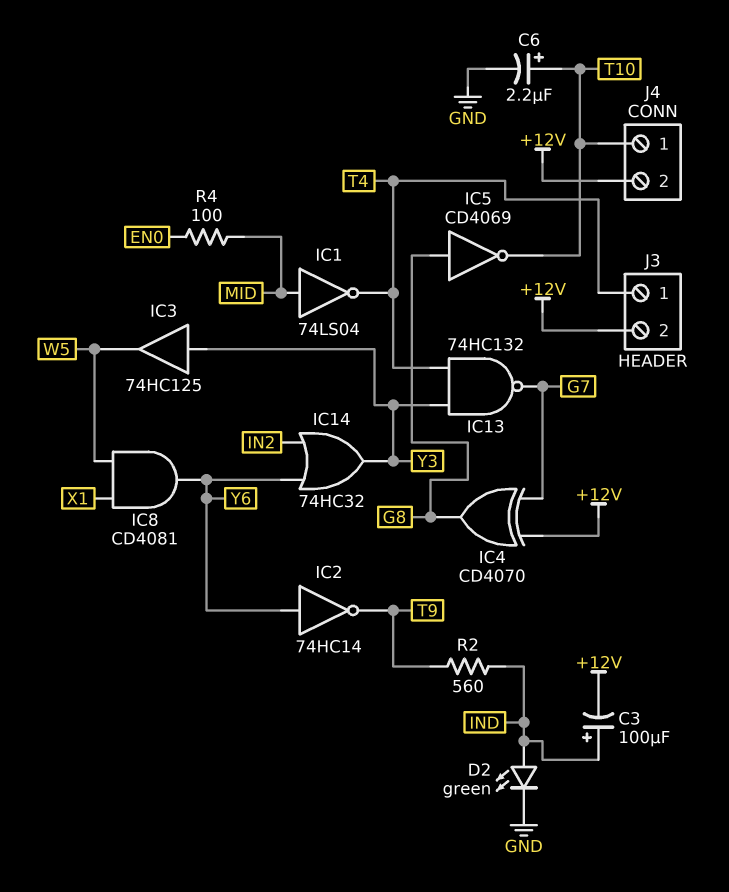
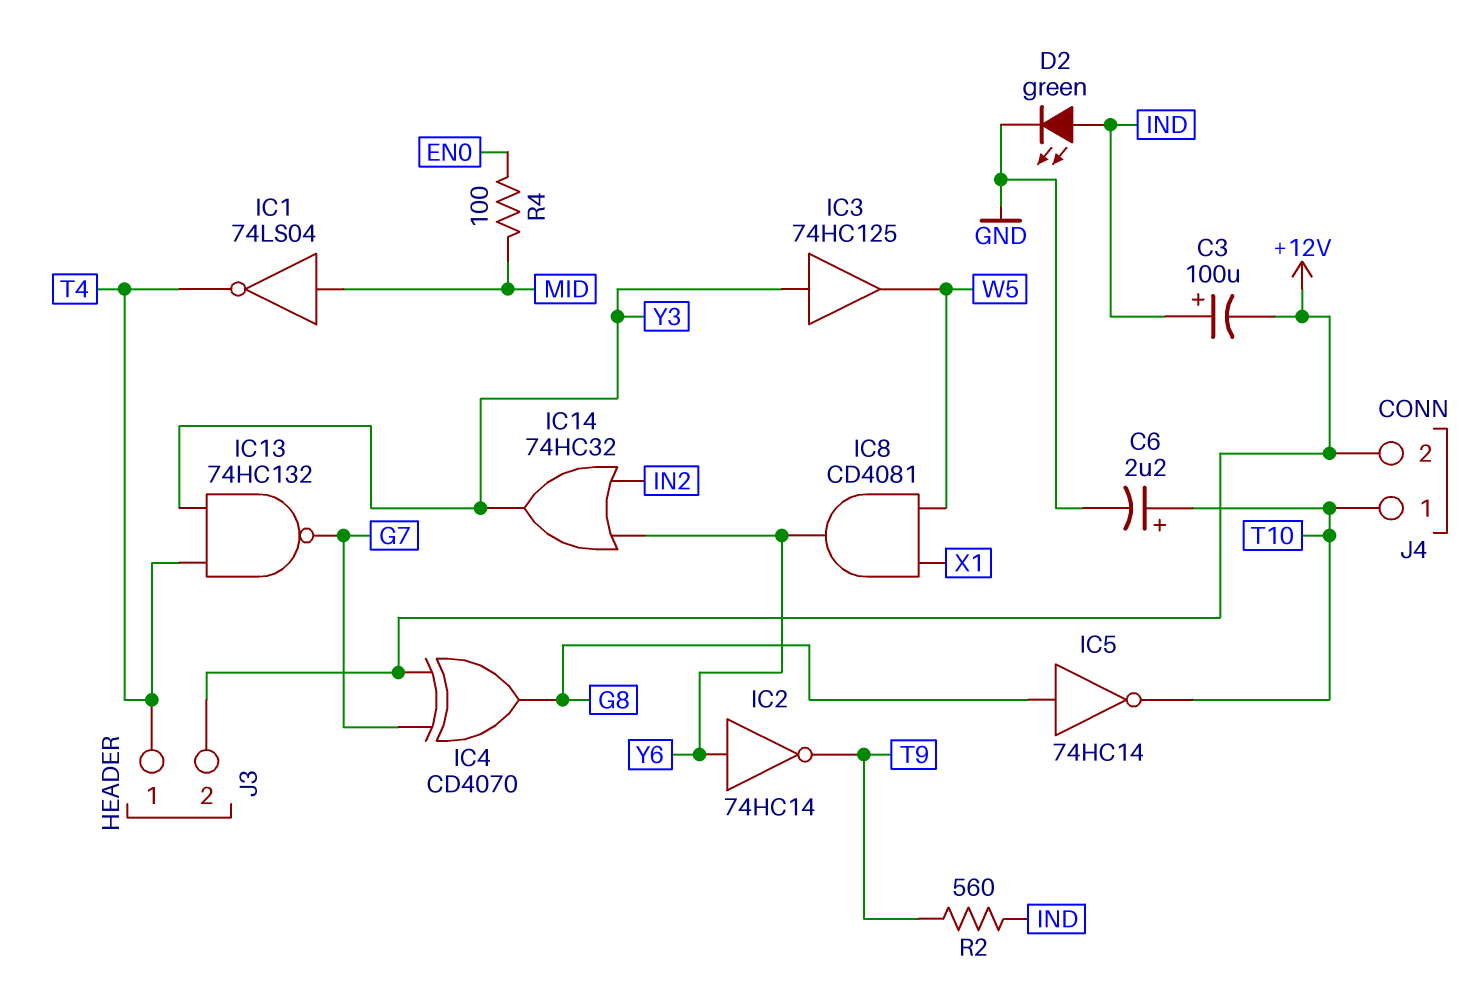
IC5: NOT CD4069 (in G8, out T10) -> NOT 74HC14 (in G8, out T10)

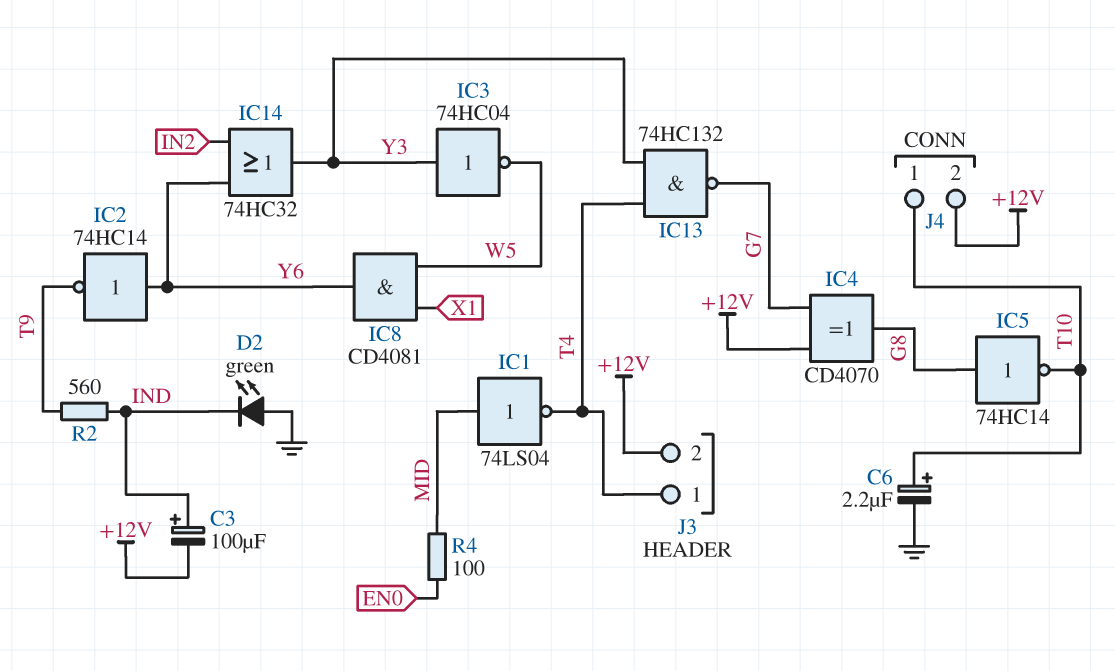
D2: LED green (A IND, K GND) -> LED green (A GND, K IND)
IC3: buffer 74HC125 (in Y3, out W5) -> NOT 74HC04 (in Y3, out W5)

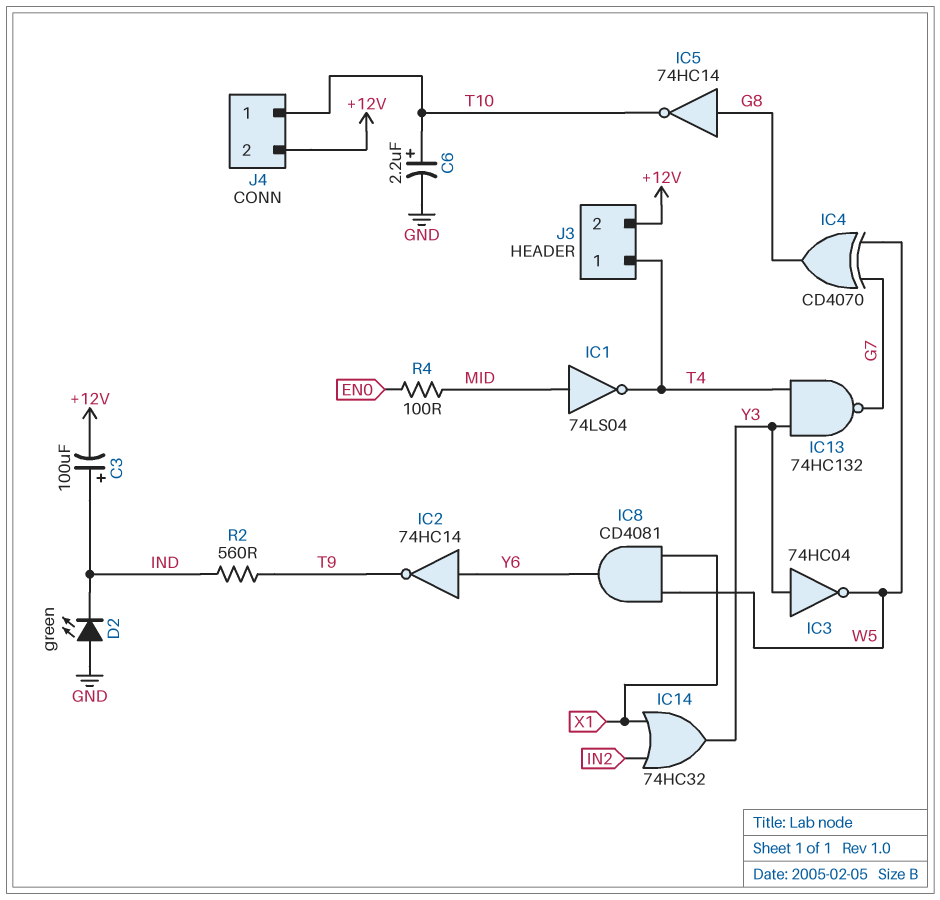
IC4: XOR CD4070 (in +12V, in G7, out G8) -> XOR CD4070 (in G7, in W5, out G8)
IC14: OR 74HC32 (in IN2, in Y6, out Y3) -> OR 74HC32 (in IN2, in X1, out Y3)

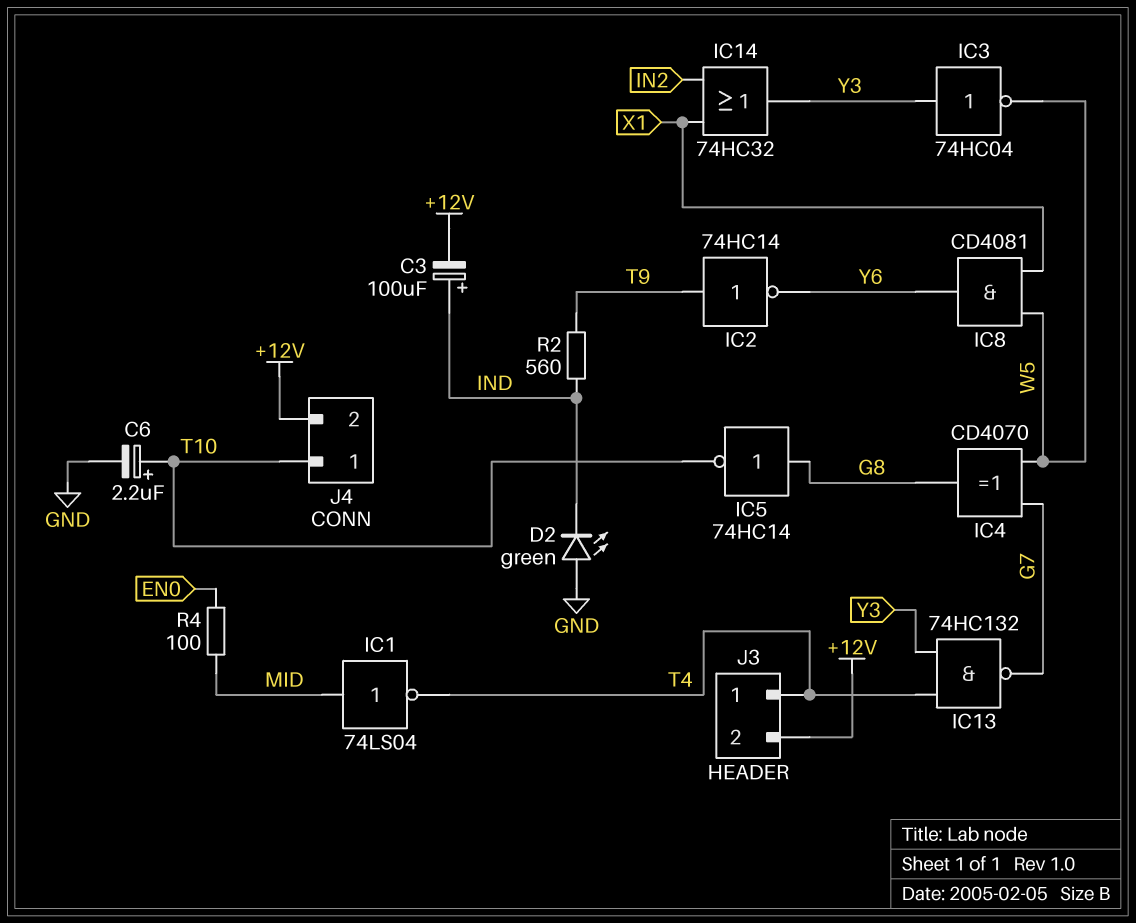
IC2: NOT 74HC14 (in Y6, out T9) -> NOT 74HC14 (in T9, out Y6)

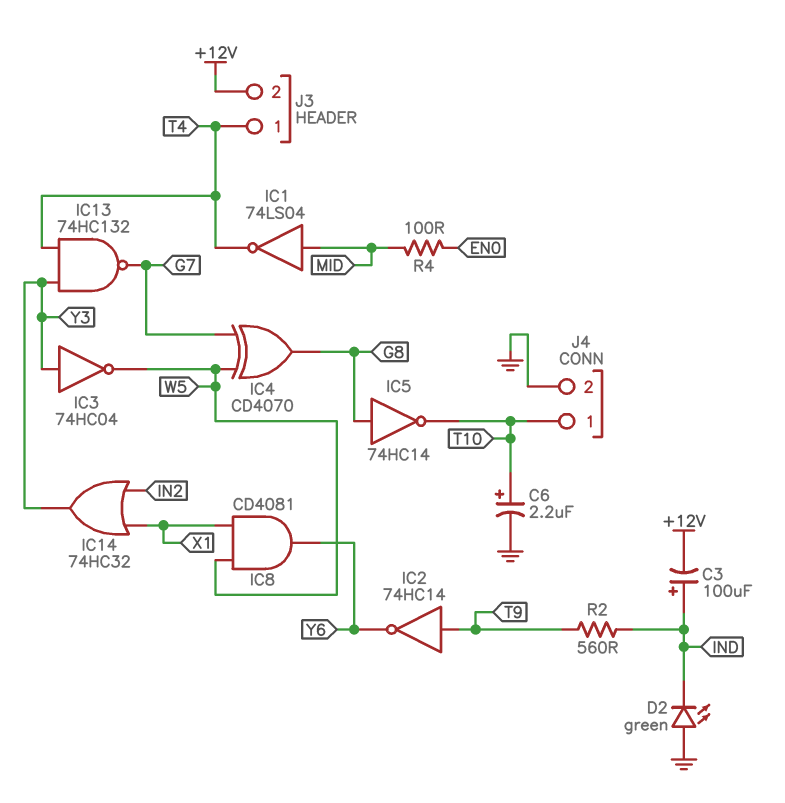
J4 pin 2: +12V -> GND

